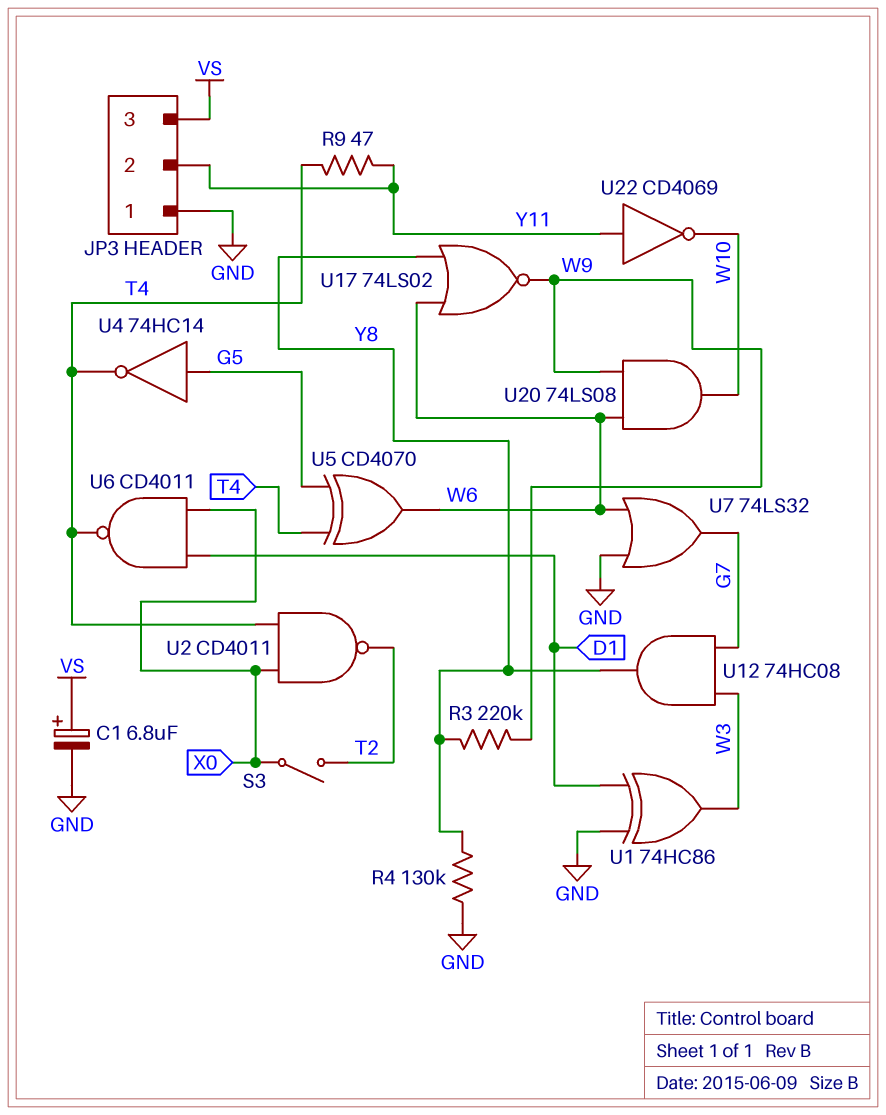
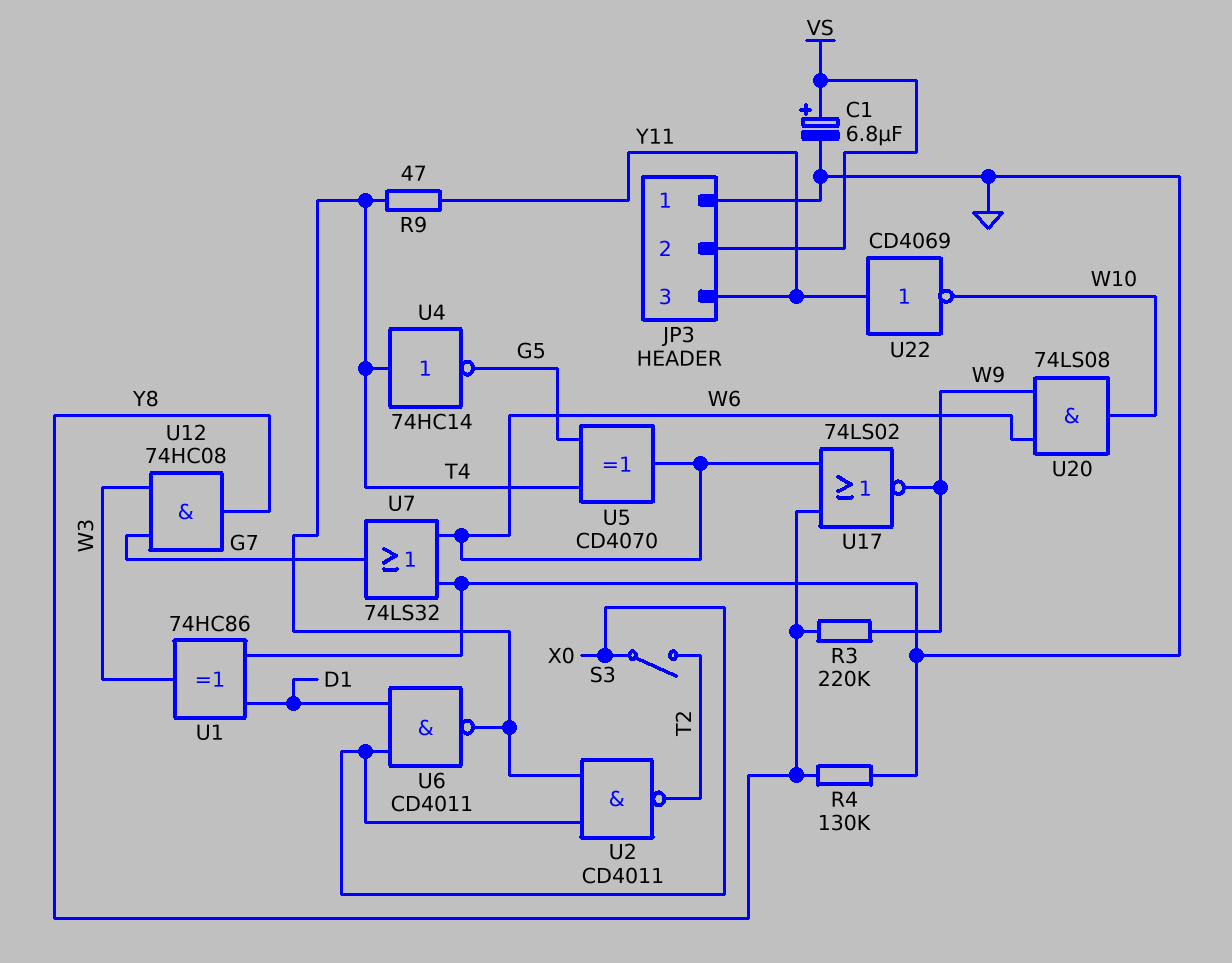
JP3 pin 2: Y11 -> VS
JP3 pin 3: VS -> Y11
U4: NOT 74HC14 (in G5, out T4) -> NOT 74HC14 (in T4, out G5)

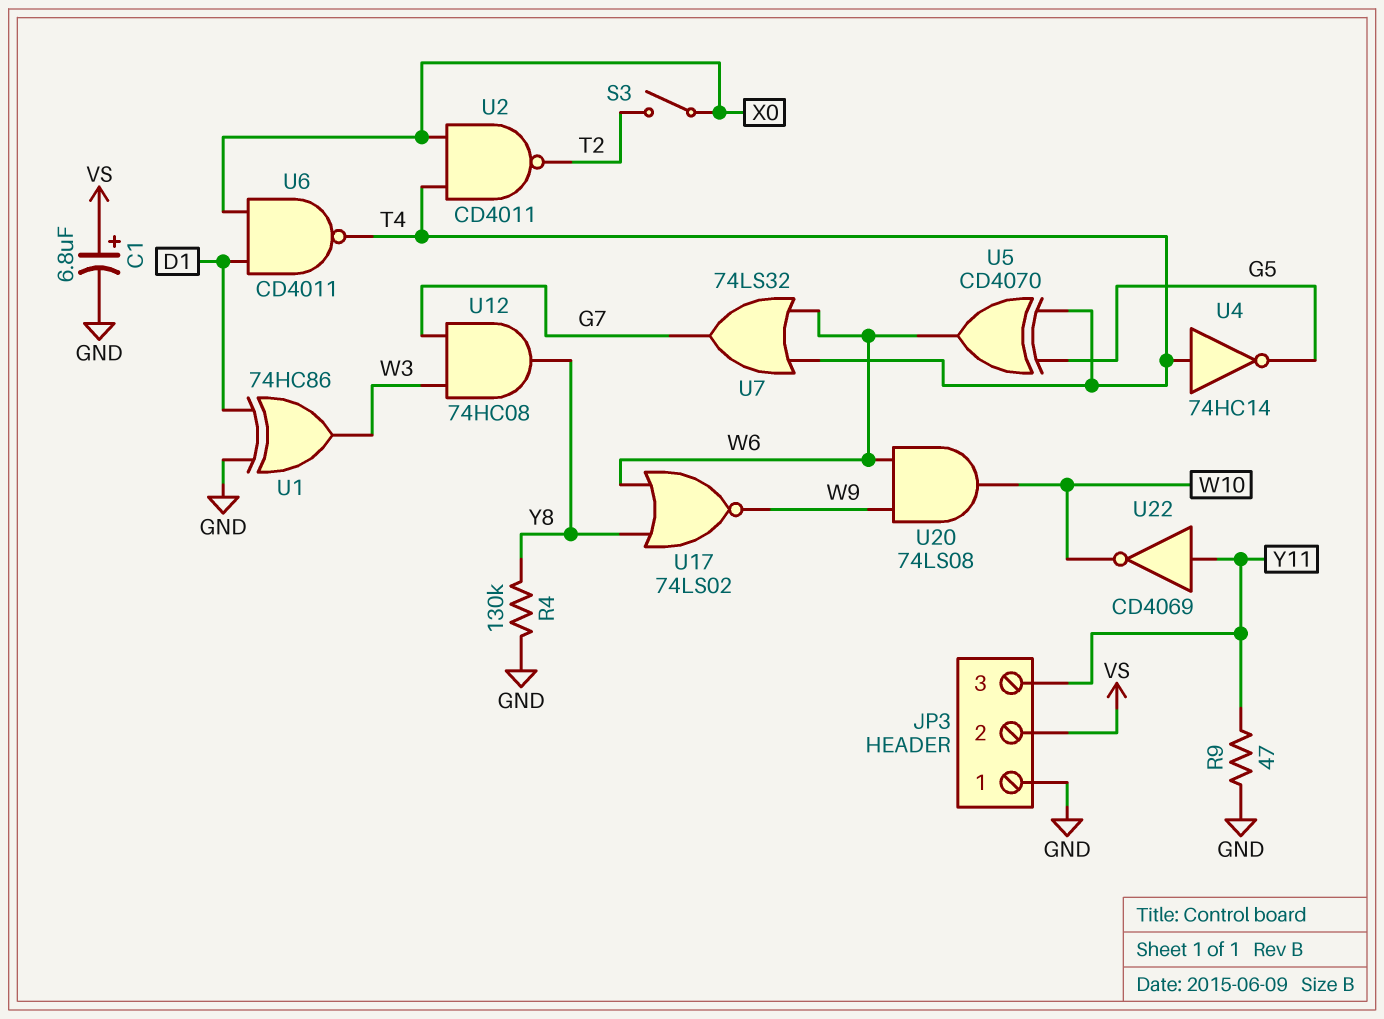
R3: 220k (W9, Y8) -> none
R9: 47 (T4, Y11) -> 47 (GND, Y11)
U7: OR 74LS32 (in GND, in W6, out G7) -> OR 74LS32 (in T4, in W6, out G7)

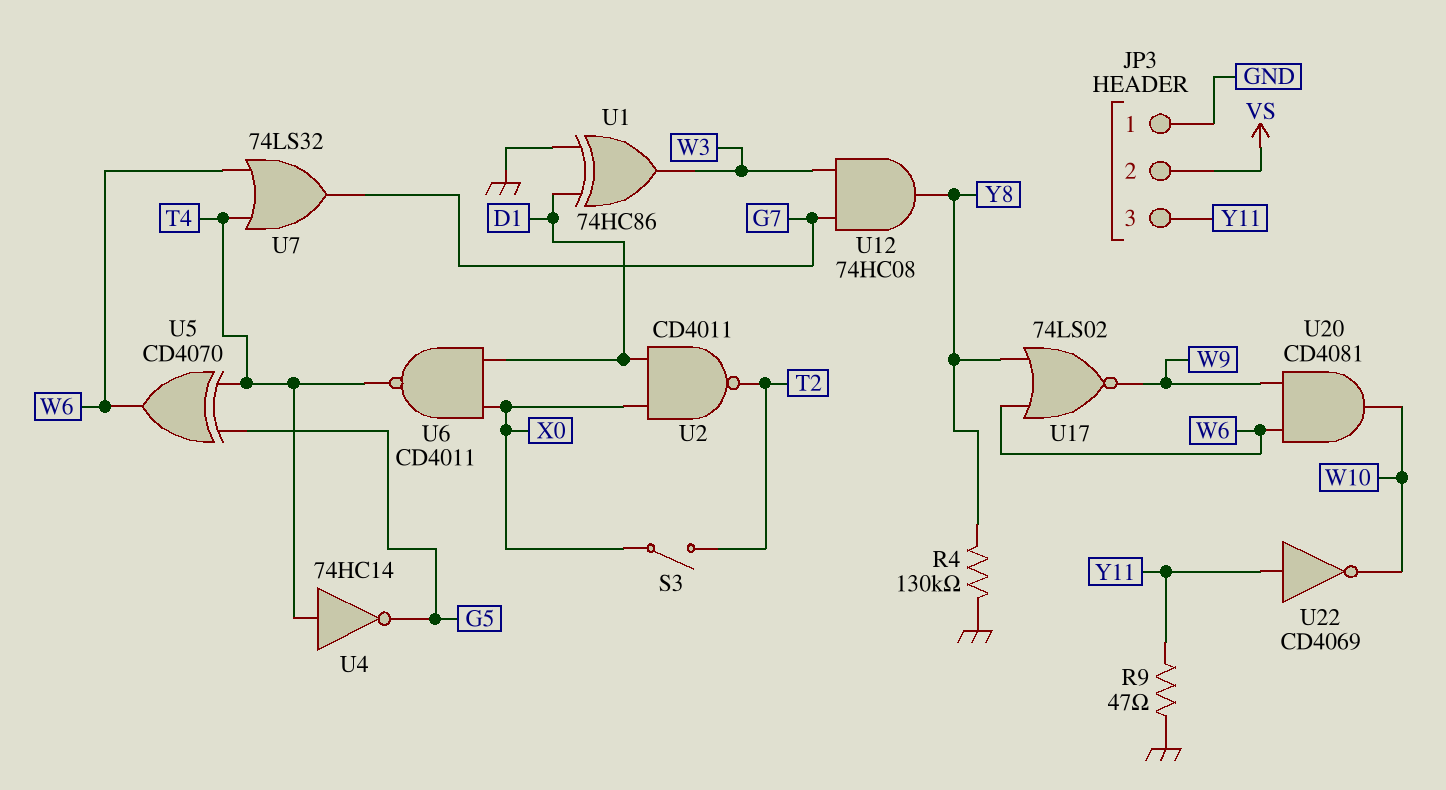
C1: 6.8uF (plus VS, minus GND) -> none
U2: NAND CD4011 (in T4, in X0, out T2) -> NAND CD4011 (in D1, in X0, out T2)
U20: AND 74LS08 (in W6, in W9, out W10) -> AND CD4081 (in W6, in W9, out W10)

